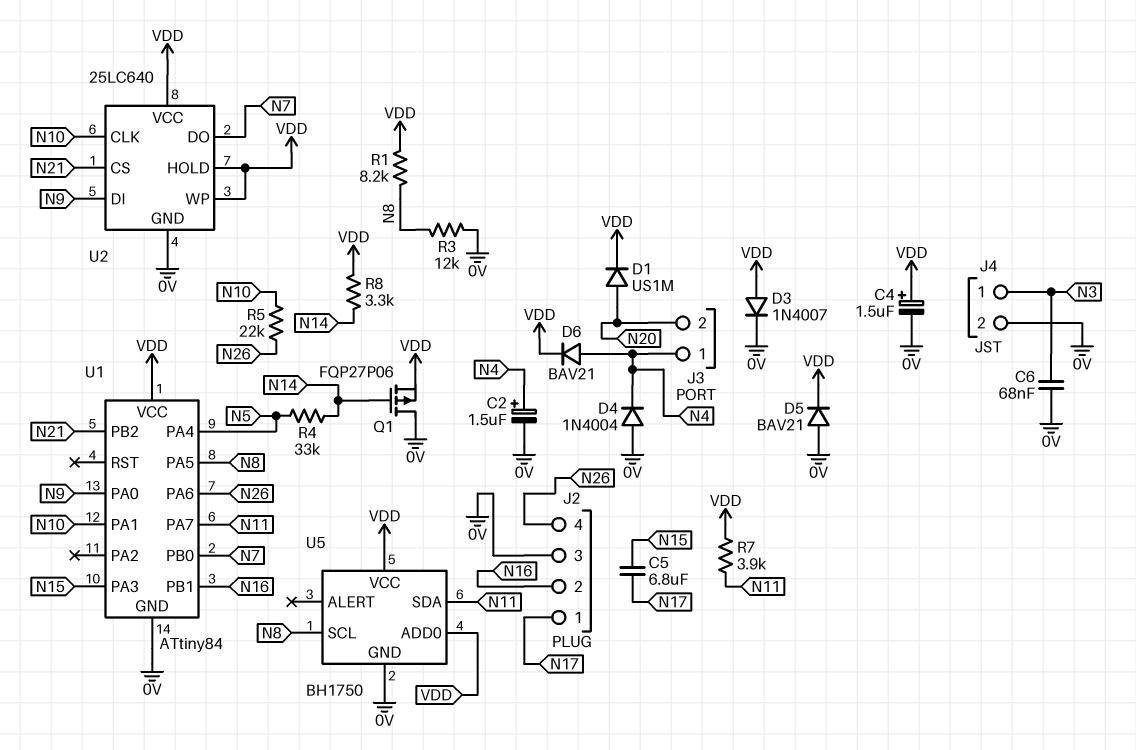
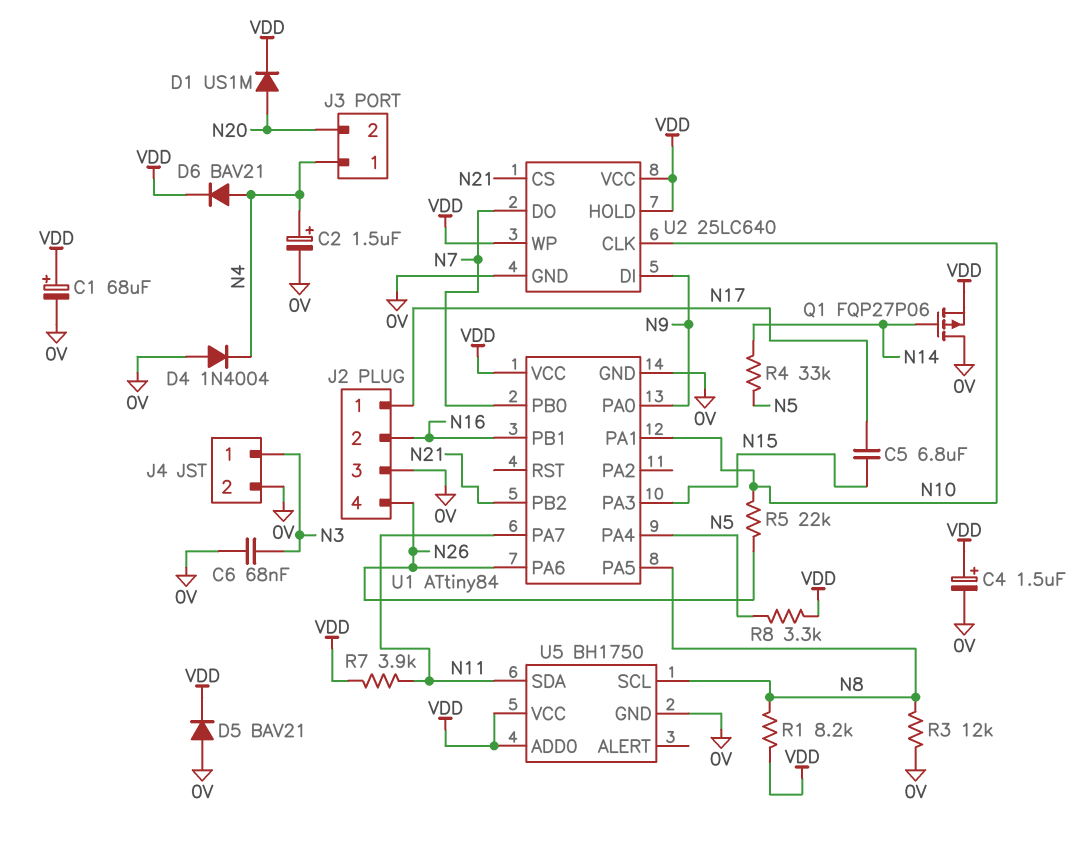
C1: none -> 68uF (plus VDD, minus 0V)
D3: diode 1N4007 (A VDD, K 0V) -> none
R8: 3.3k (N14, VDD) -> 3.3k (N5, VDD)

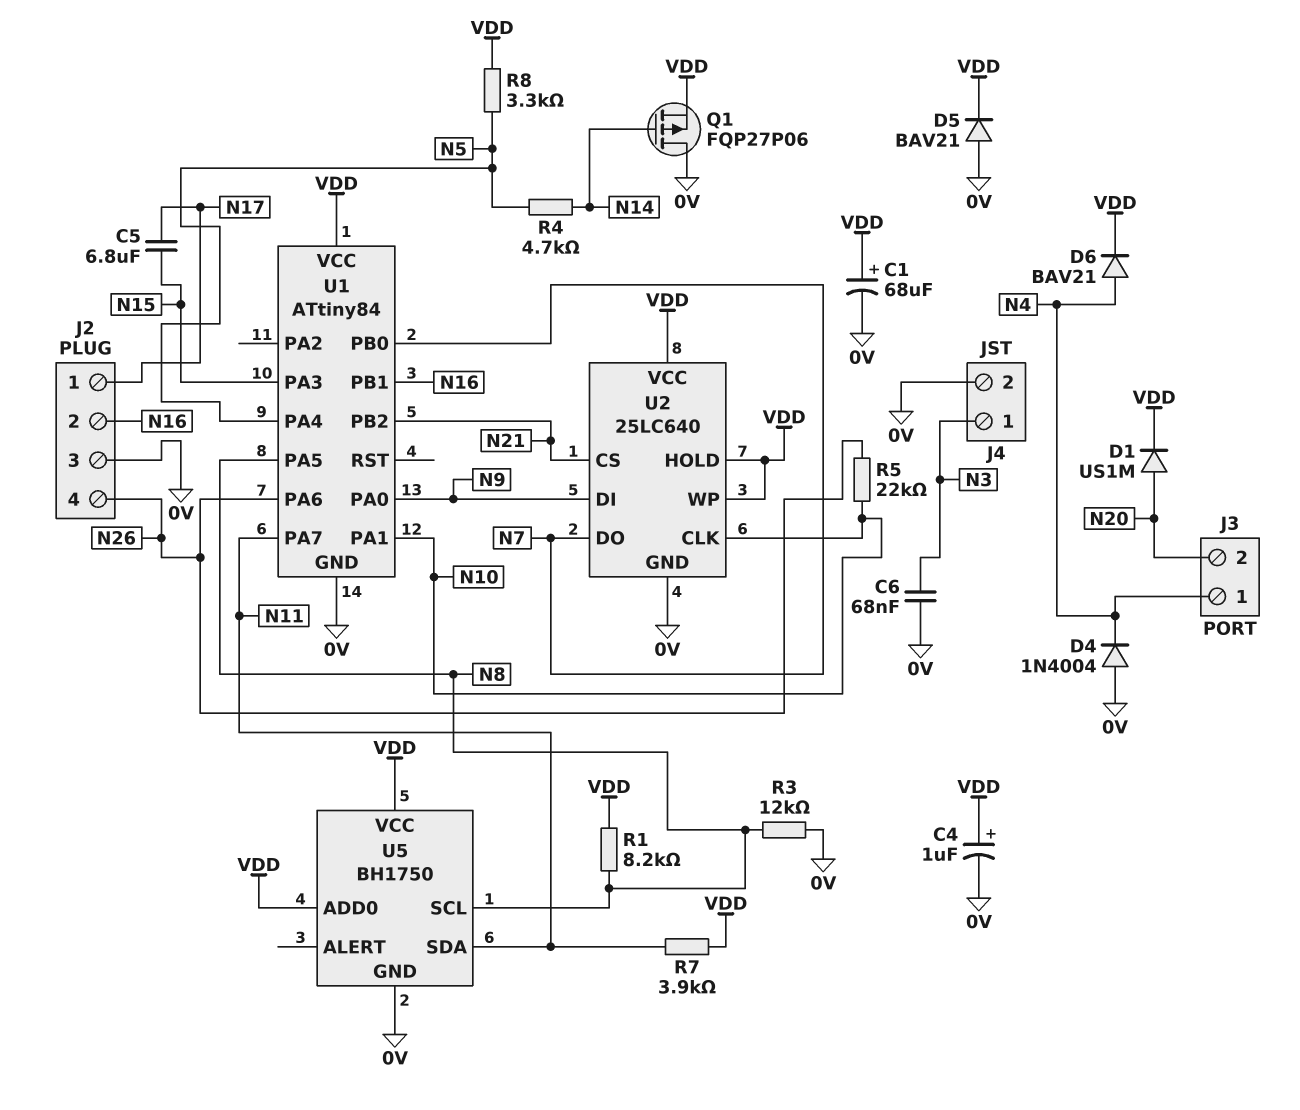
C2: 1.5uF (plus N4, minus 0V) -> none
C4: 1.5uF (plus VDD, minus 0V) -> 1uF (plus VDD, minus 0V)
R4: 33k (N5, N14) -> 4.7k (N5, N14)

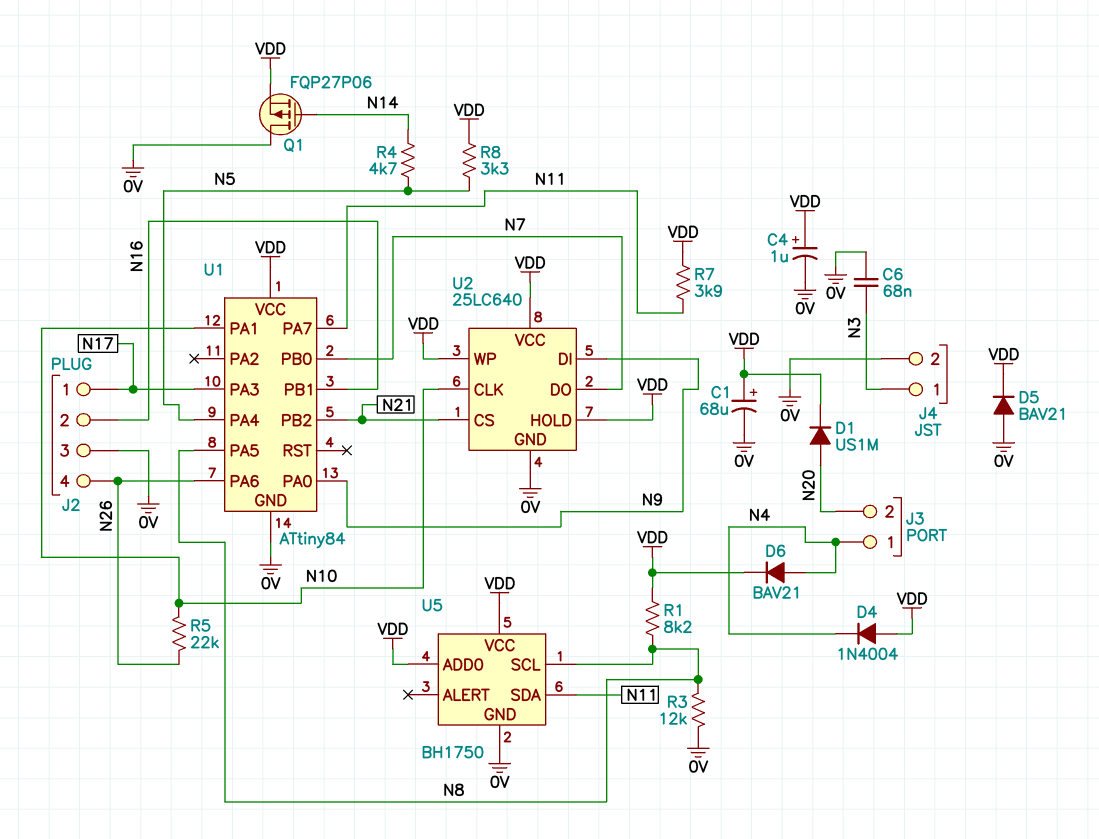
C5: 6.8uF (N15, N17) -> none
D4: diode 1N4004 (A 0V, K N4) -> diode 1N4004 (A VDD, K N4)
U1 pin PA3: N15 -> N17

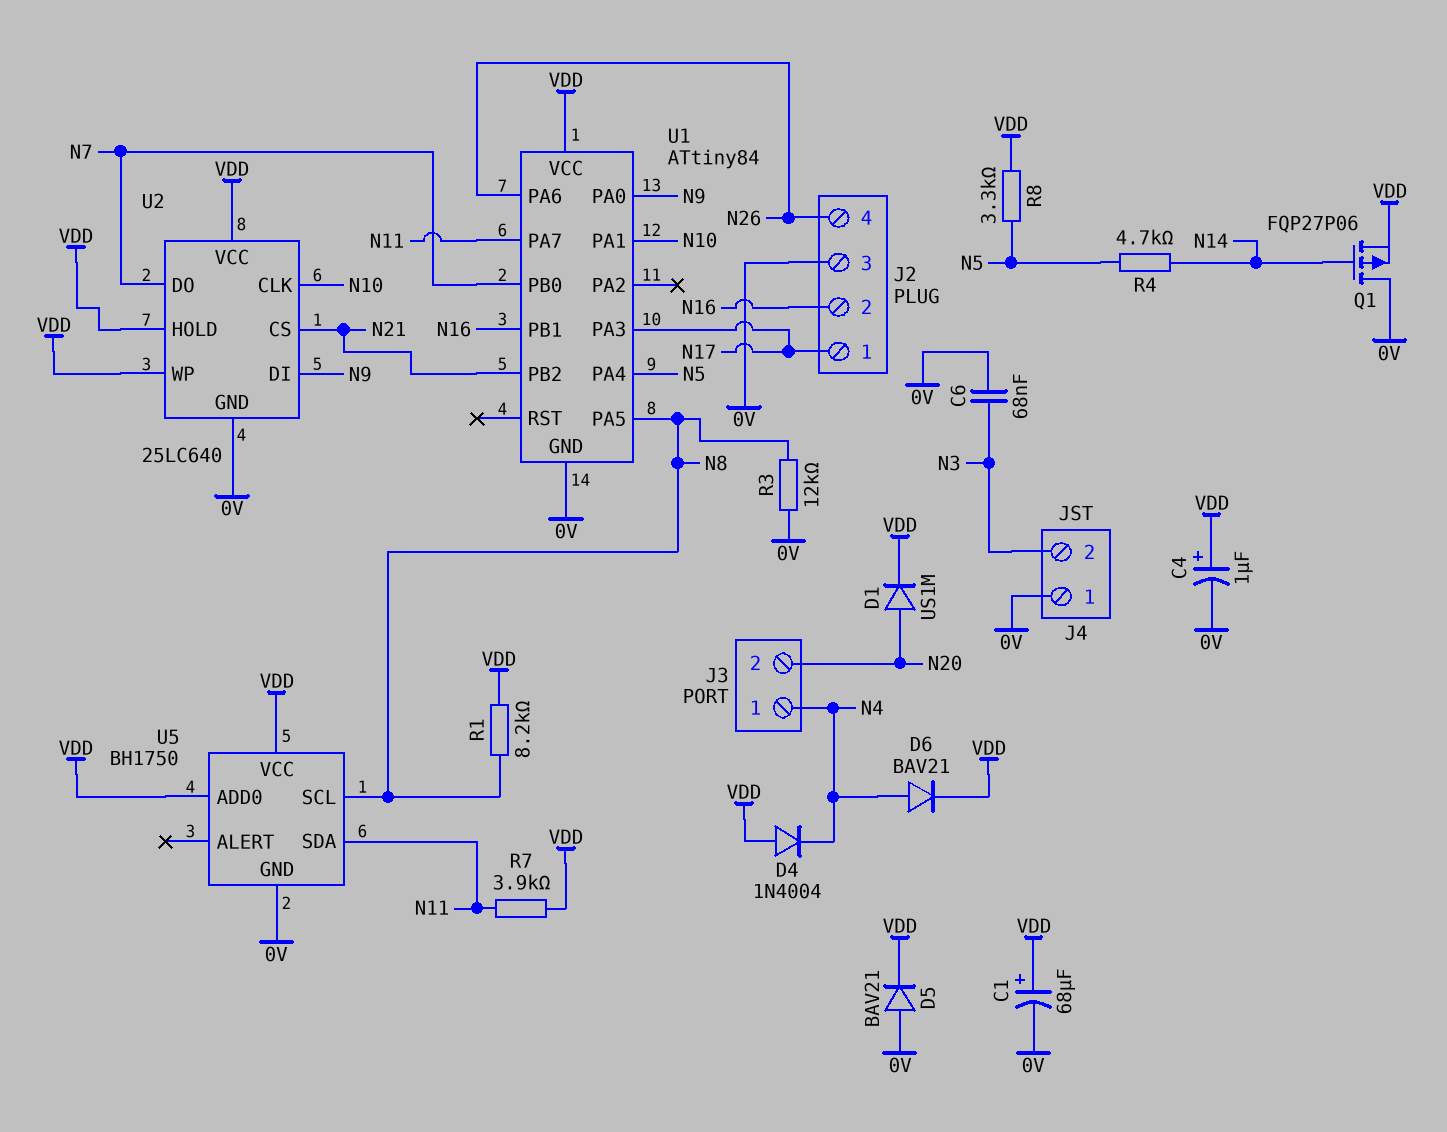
J4 pin 1: N3 -> 0V
J4 pin 2: 0V -> N3
R5: 22k (N10, N26) -> none

